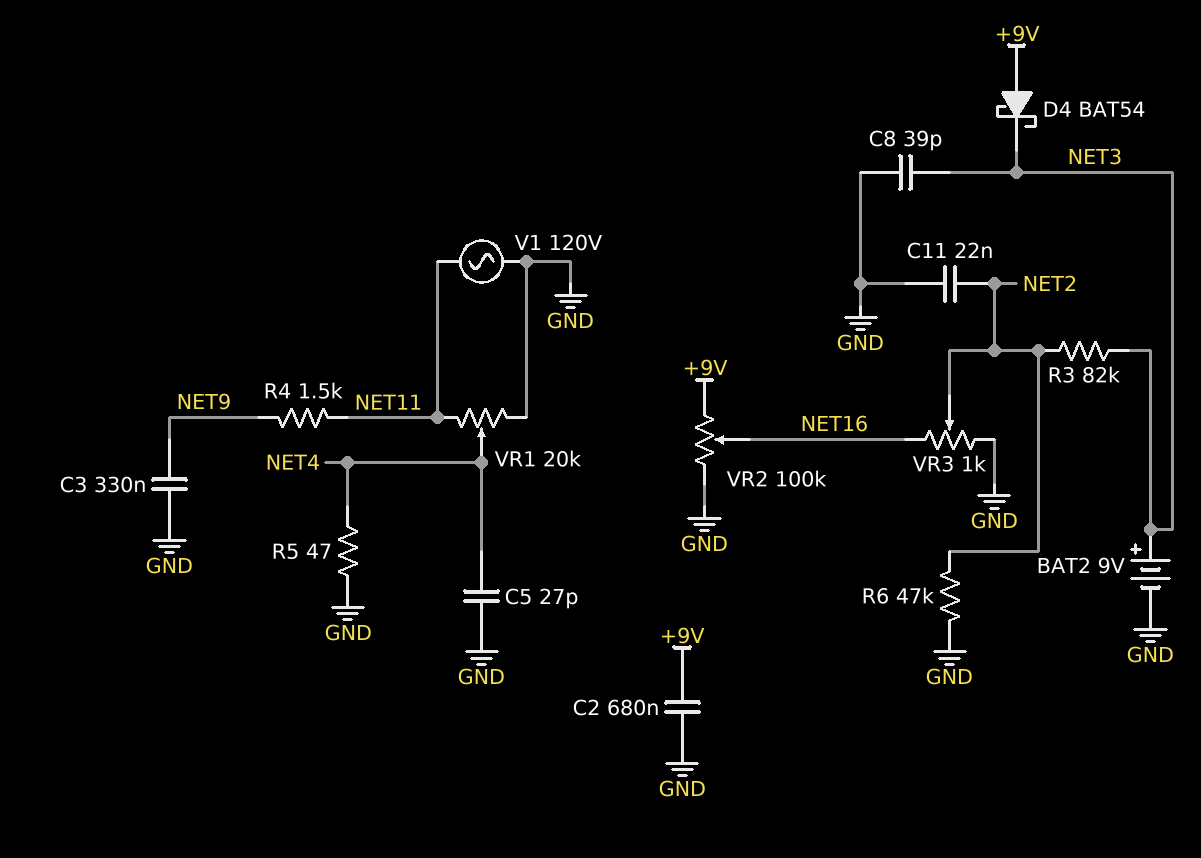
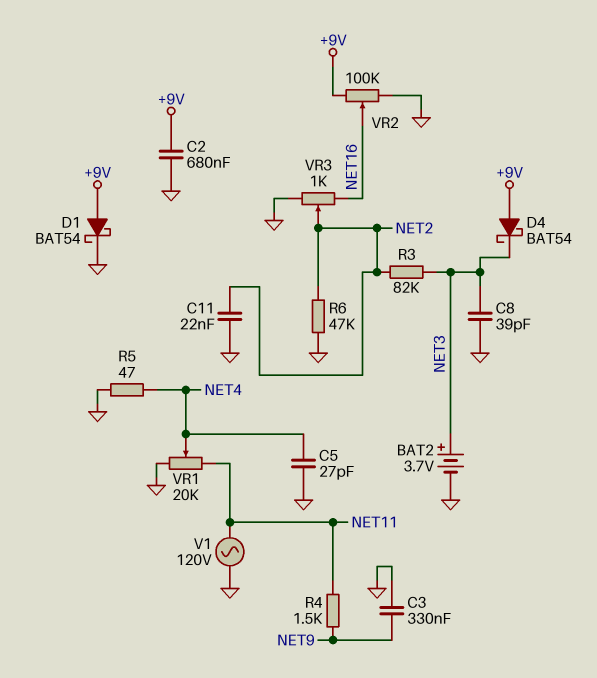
BAT2: 9V (plus NET3, minus GND) -> 3.7V (plus NET3, minus GND)
D1: none -> schottky BAT54 (A +9V, K GND)

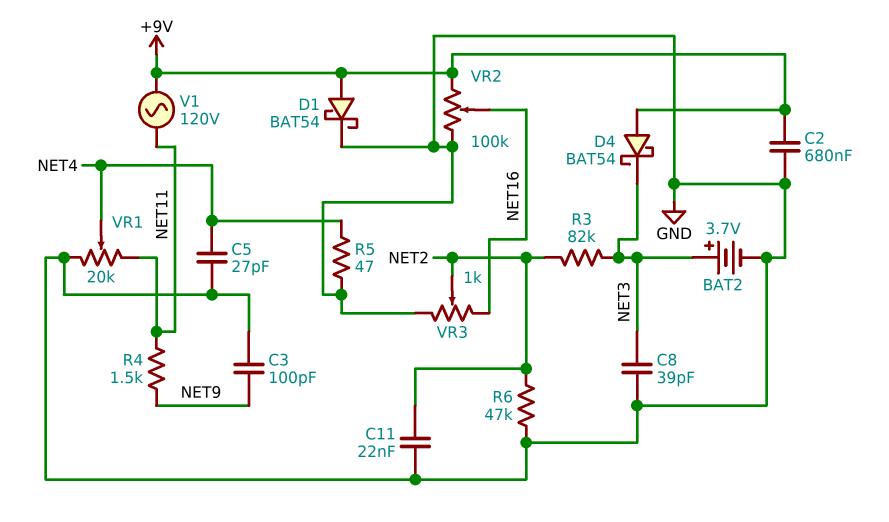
C3: 330nF (GND, NET9) -> 100pF (GND, NET9)
V1: AC 120V (GND, NET11) -> AC 120V (+9V, NET11)

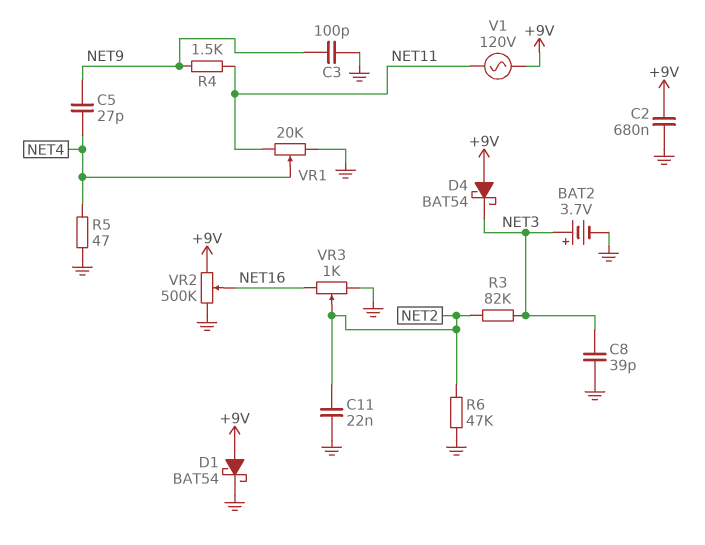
C5: 27pF (GND, NET4) -> 27pF (NET4, NET9)
VR2: 100k (+9V, GND, wiper NET16) -> 500k (+9V, GND, wiper NET16)

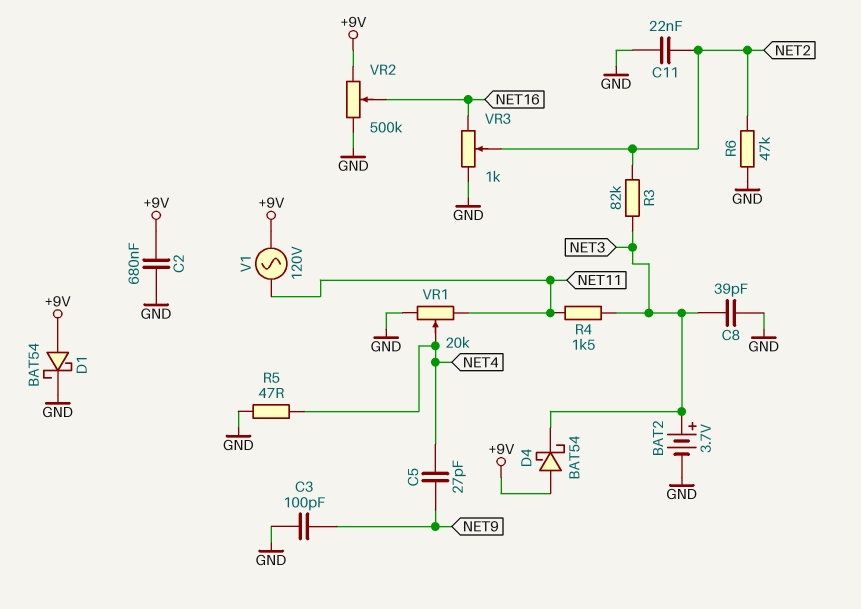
R4: 1.5k (NET9, NET11) -> 1.5k (NET3, NET11)

